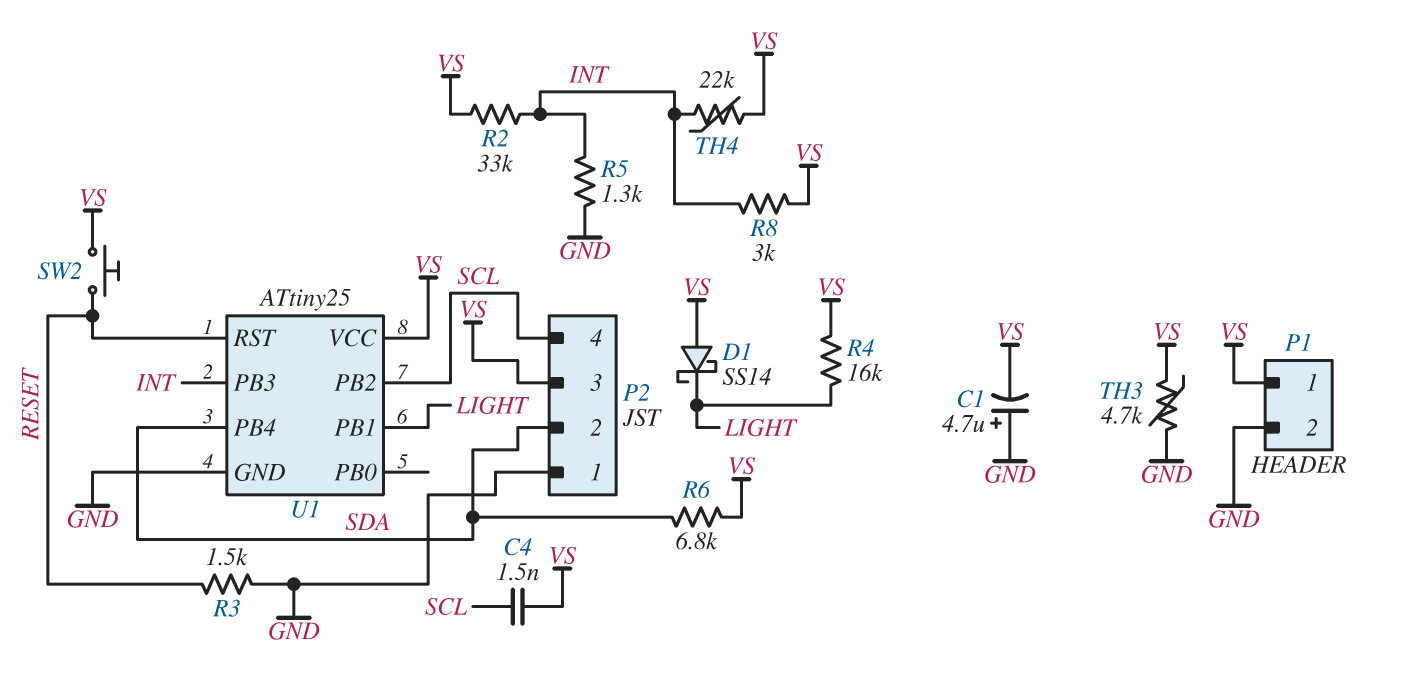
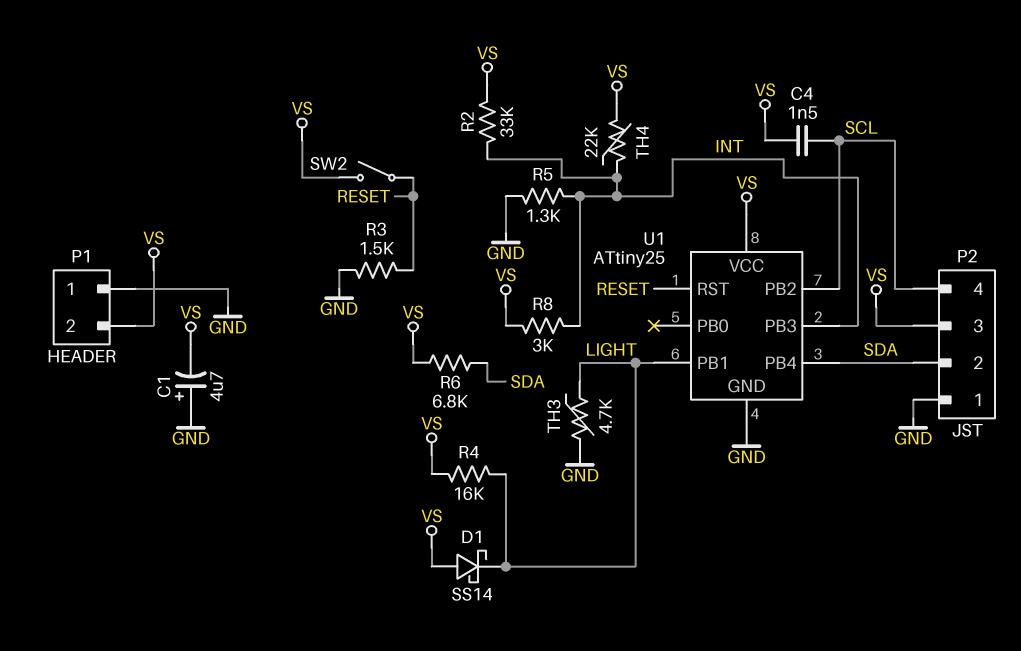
P1 pin 1: VS -> GND
P1 pin 2: GND -> VS
SW2: button (RESET, VS) -> switch (RESET, VS)
TH3: 4.7k (GND, VS) -> 4.7k (GND, LIGHT)

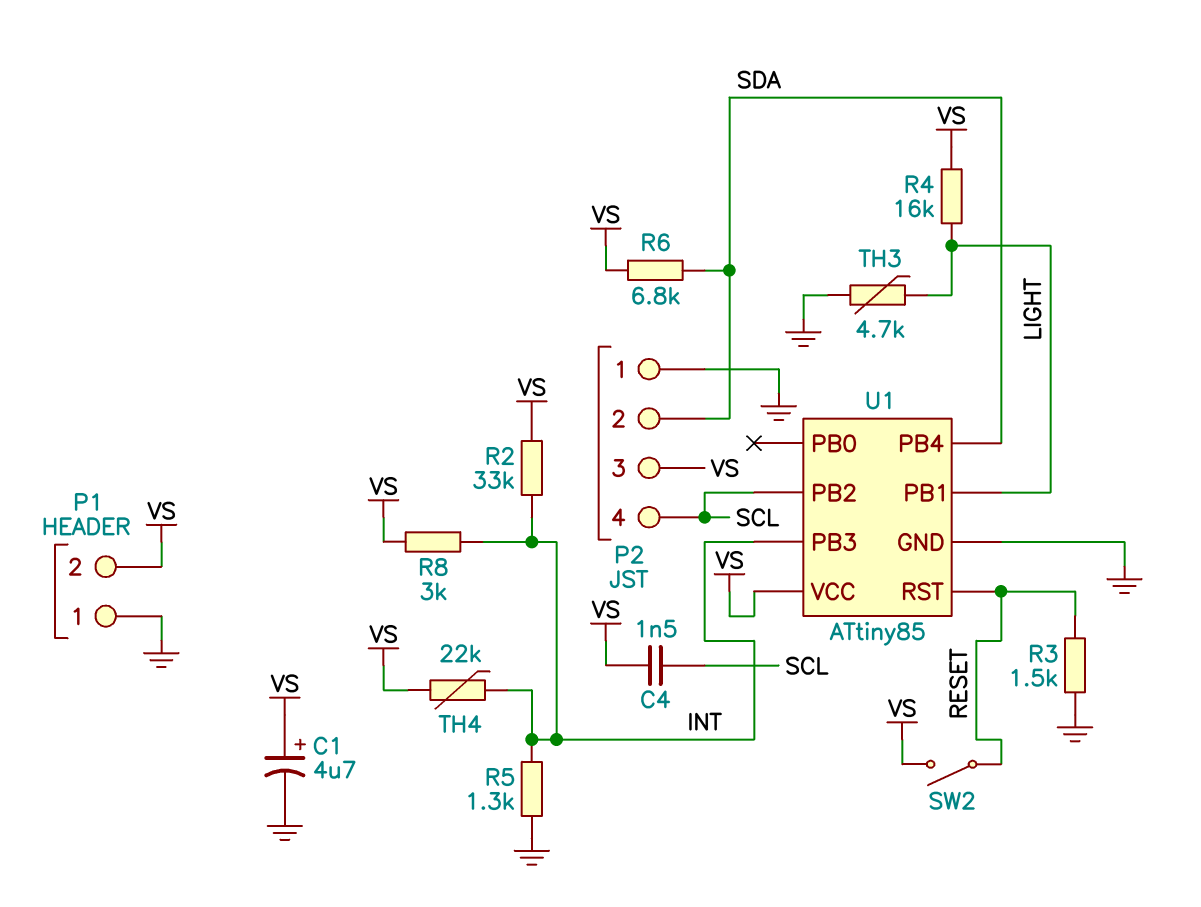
C1: 4.7uF (plus GND, minus VS) -> 4.7uF (plus VS, minus GND)
D1: schottky SS14 (A VS, K LIGHT) -> none
U1: ATtiny25 -> ATtiny85

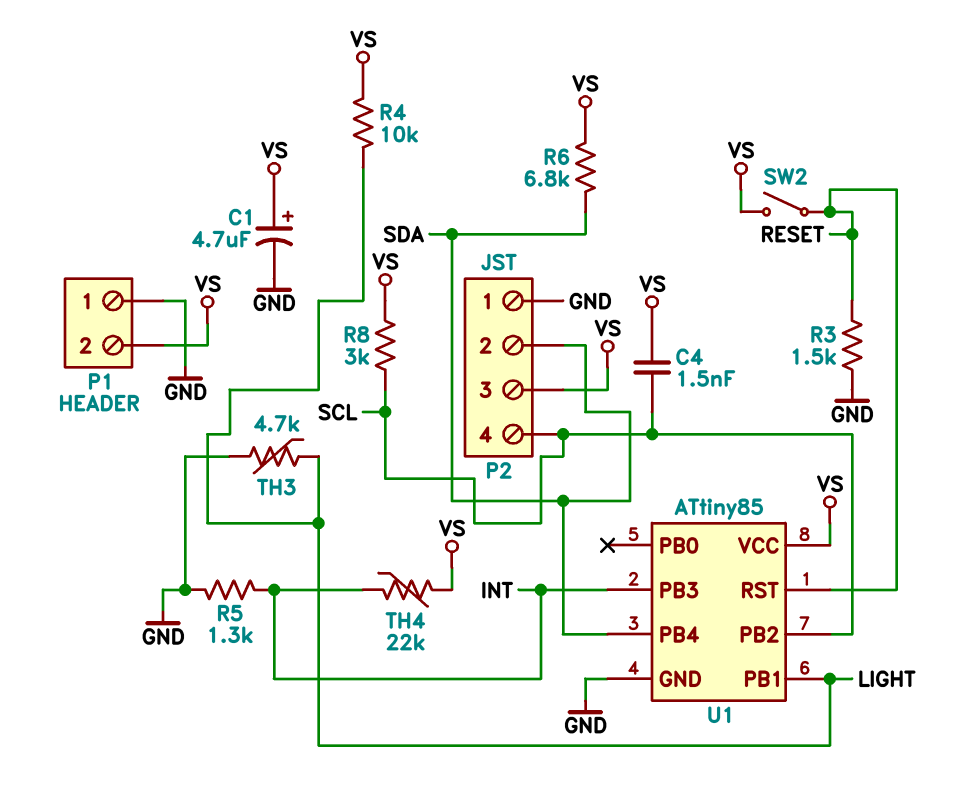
R2: 33k (INT, VS) -> none
R4: 16k (LIGHT, VS) -> 10k (LIGHT, VS)
R8: 3k (INT, VS) -> 3k (SCL, VS)

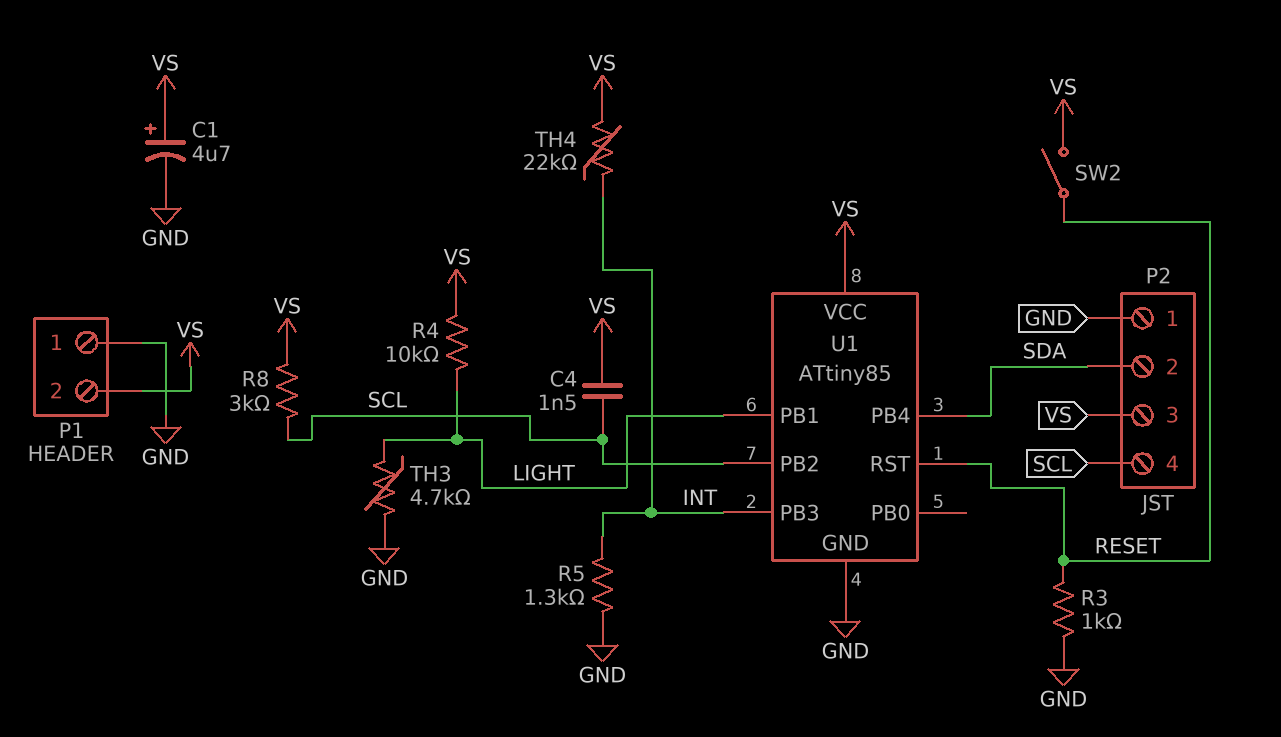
R3: 1.5k (GND, RESET) -> 1k (GND, RESET)
R6: 6.8k (SDA, VS) -> none

